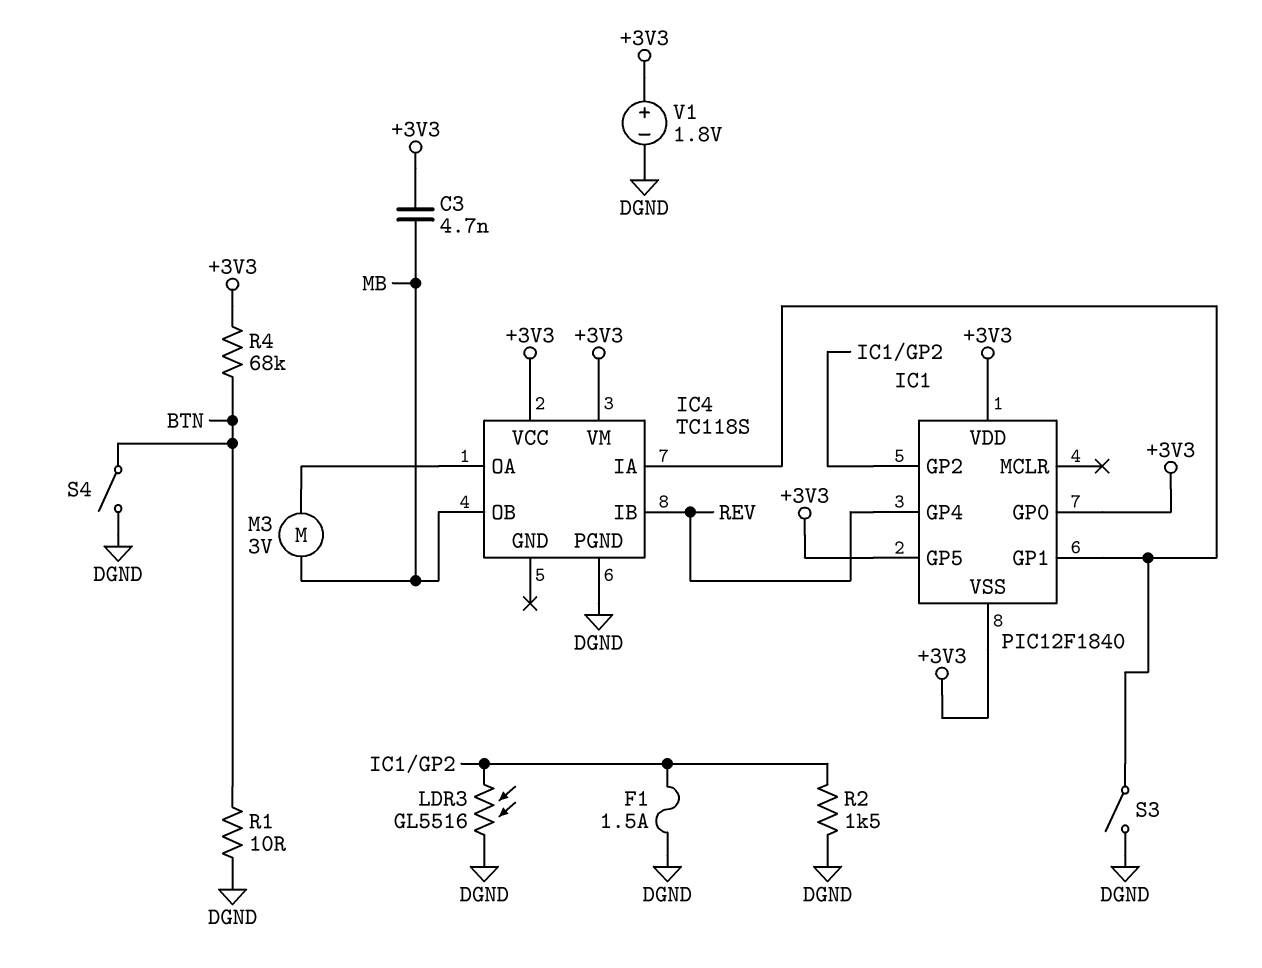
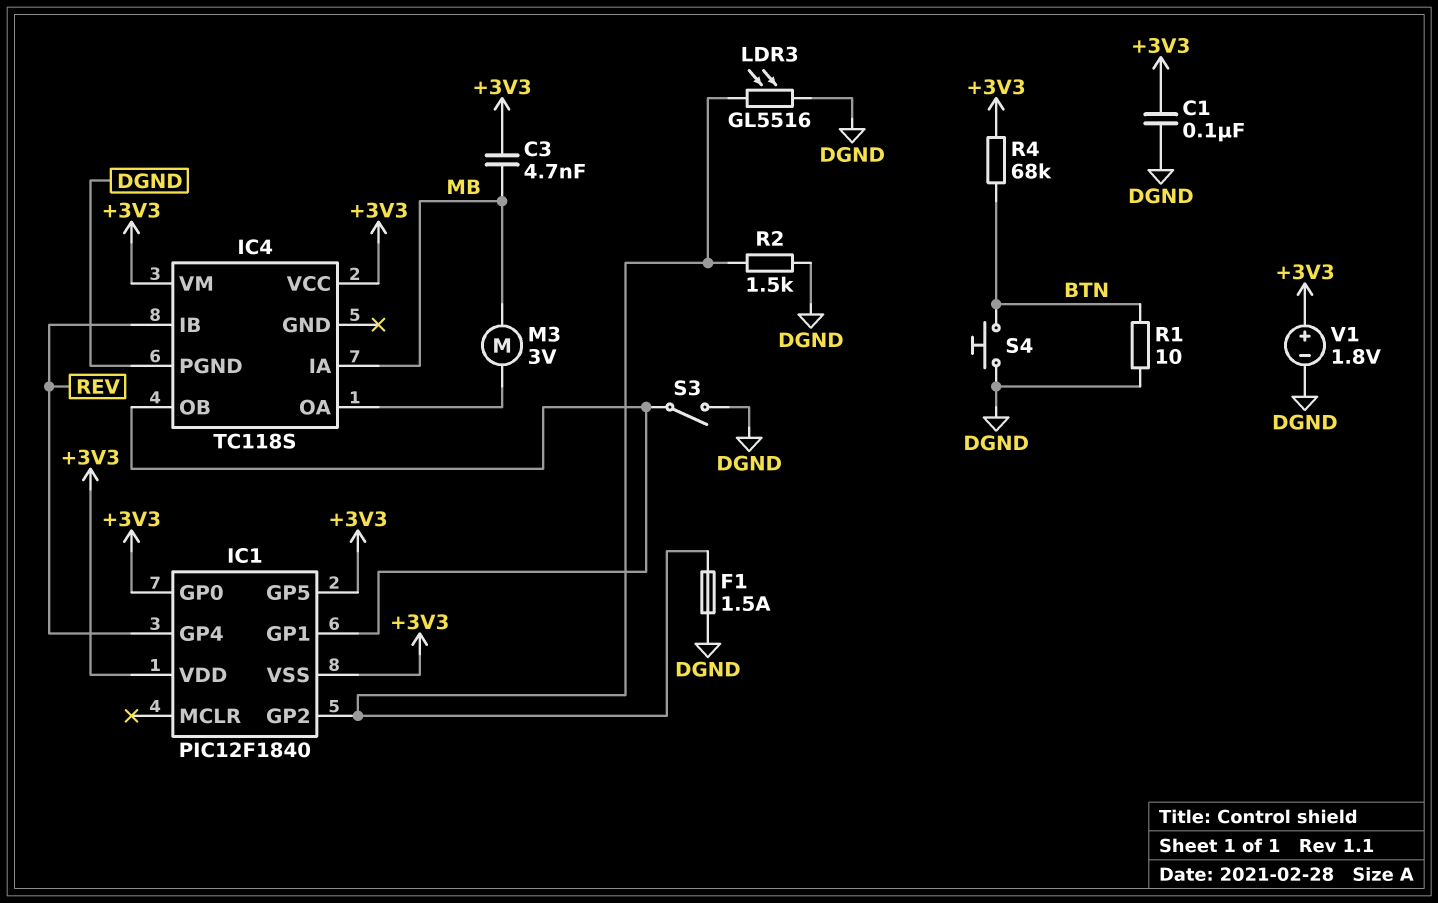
C1: none -> 100nF (+3V3, DGND)
IC4 pin IA: IC1/GP1 -> MB
IC4 pin OB: MB -> IC1/GP1
S4: switch (BTN, DGND) -> button (BTN, DGND)

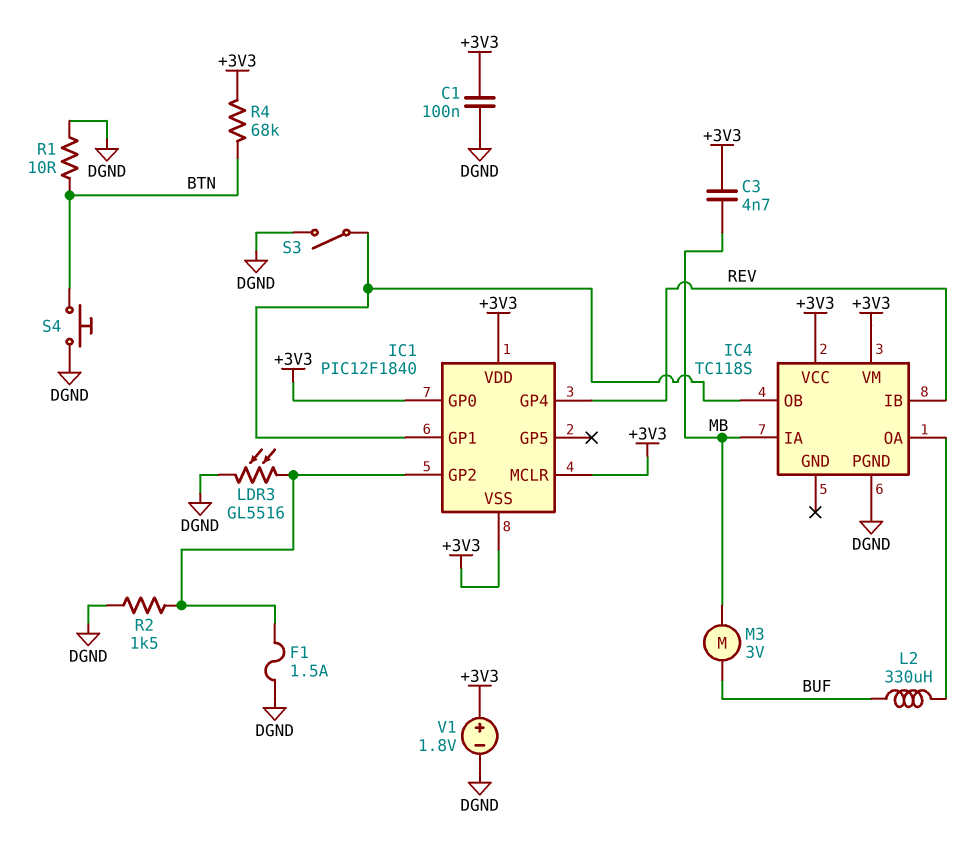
IC1 pin GP5: +3V3 -> none
IC1 pin MCLR: none -> +3V3
L2: none -> 330uH (BUF, IC4/OA)
M3: motor 3V (IC4/OA, MB) -> motor 3V (BUF, MB)

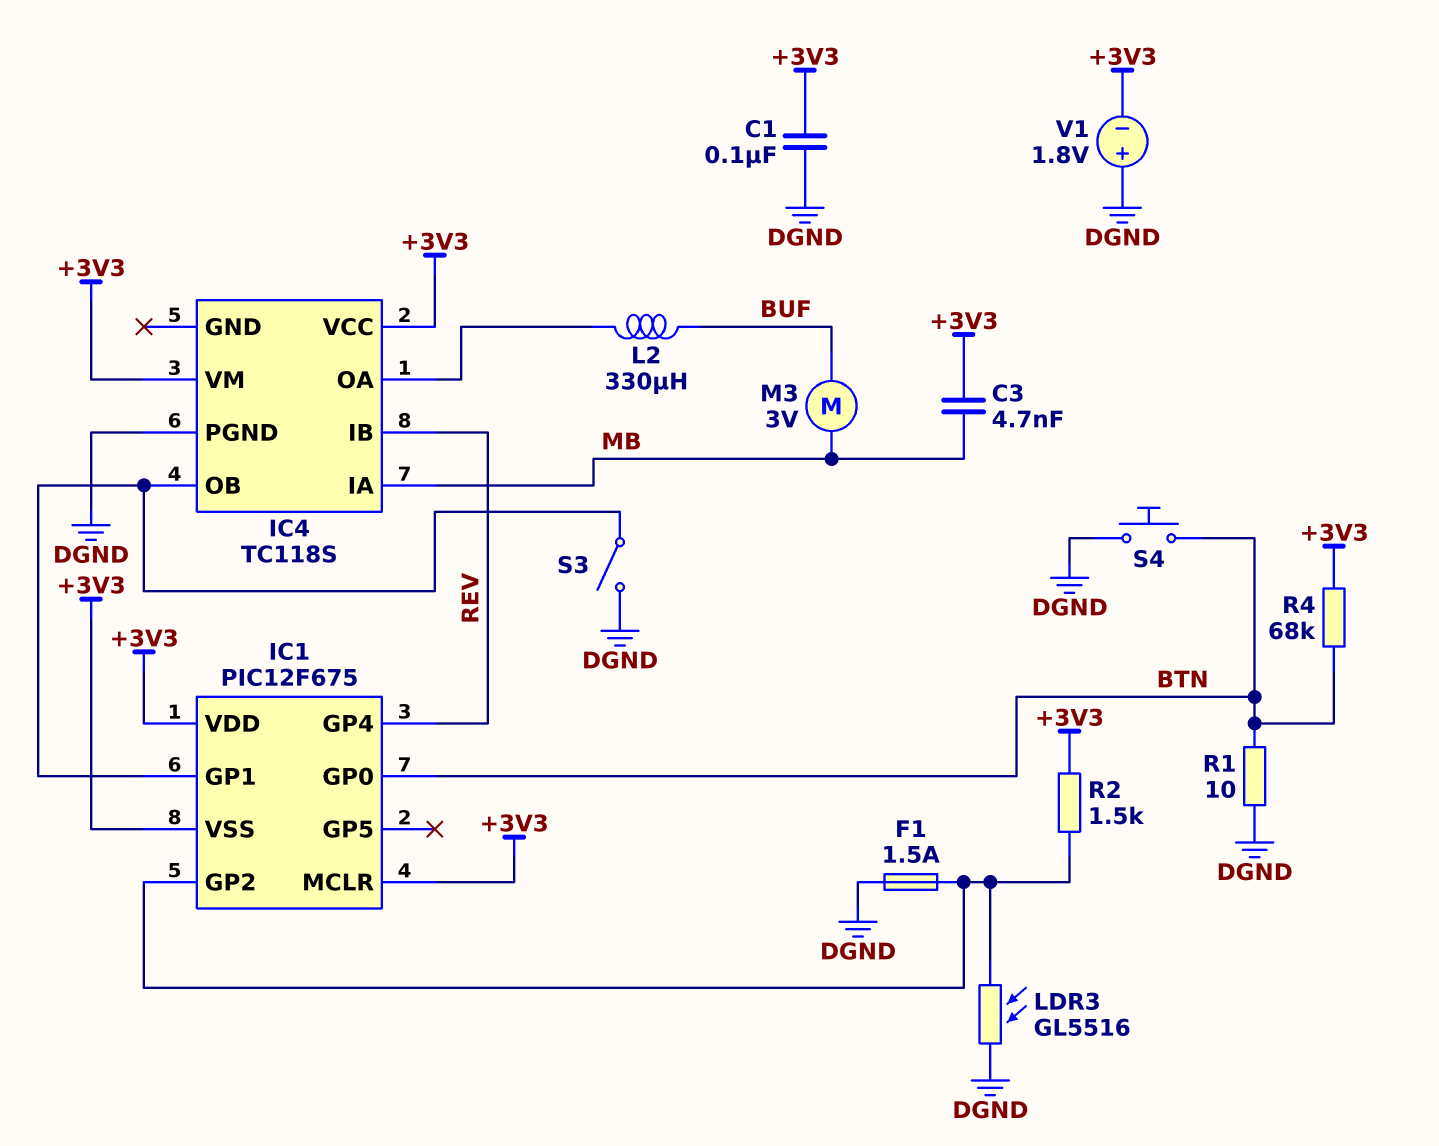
IC1: PIC12F1840 -> PIC12F675
IC1 pin GP0: +3V3 -> BTN
R2: 1.5k (DGND, IC1/GP2) -> 1.5k (+3V3, IC1/GP2)
V1: 1.8V (plus +3V3, minus DGND) -> 1.8V (plus DGND, minus +3V3)

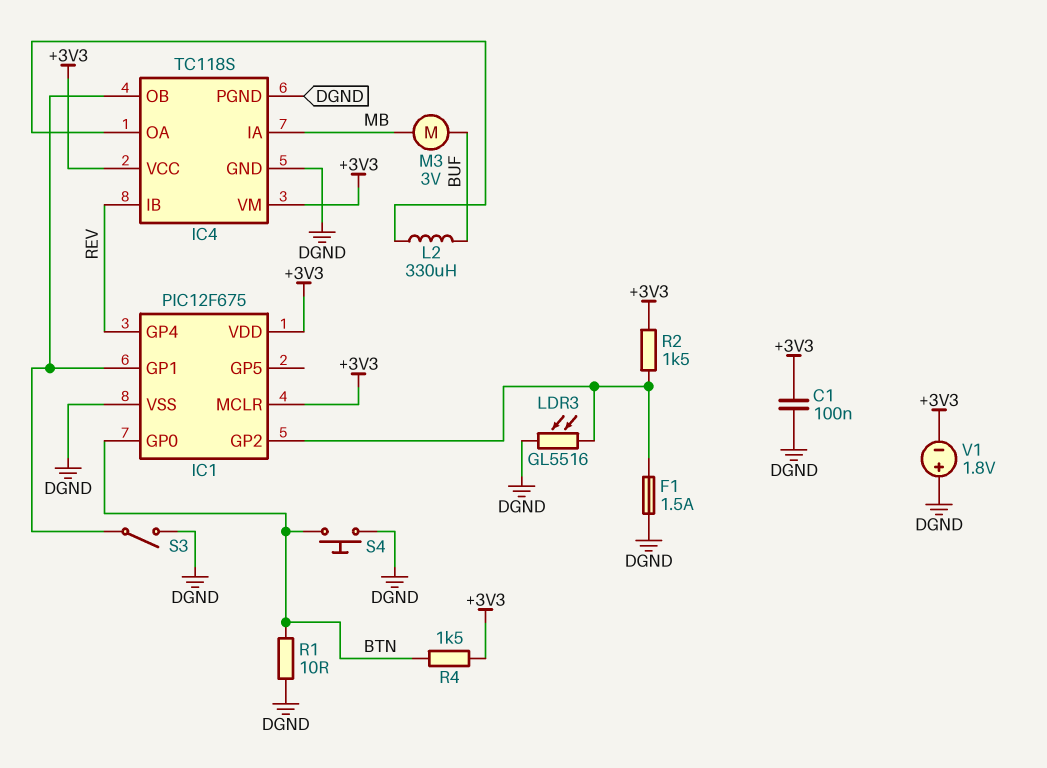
C3: 4.7nF (+3V3, MB) -> none
IC1 pin VSS: +3V3 -> DGND
IC4 pin GND: none -> DGND
R4: 68k (+3V3, BTN) -> 1.5k (+3V3, BTN)

